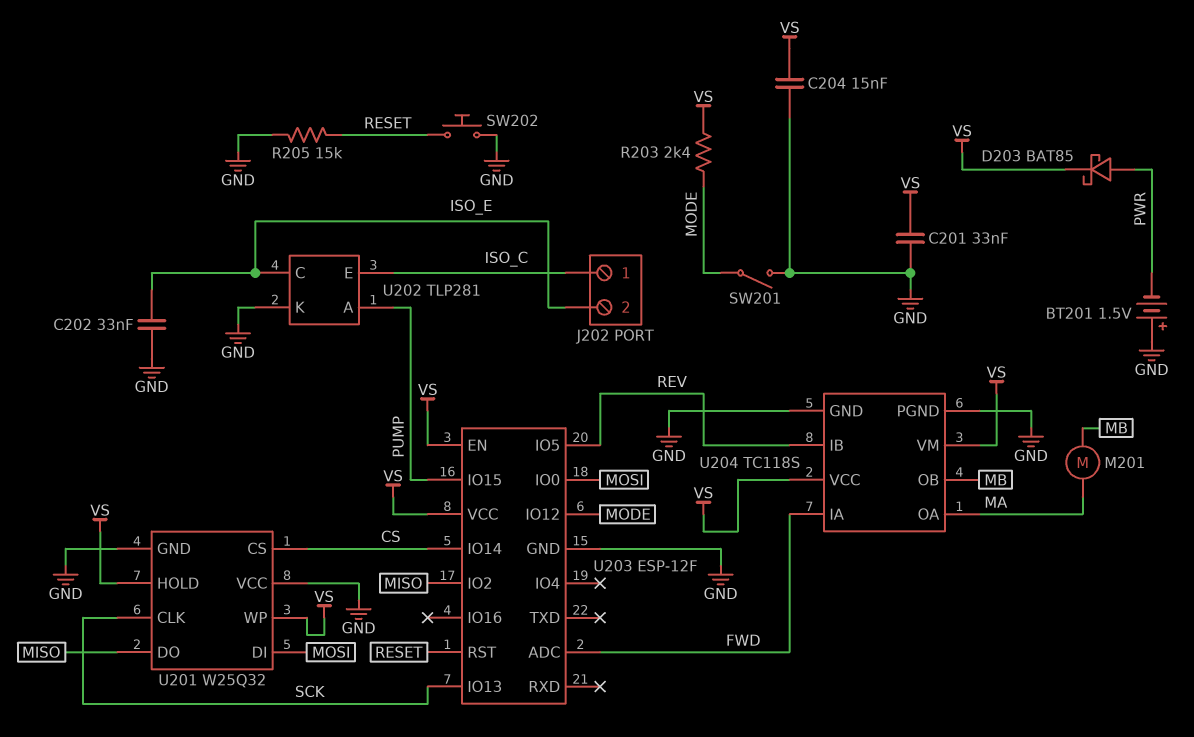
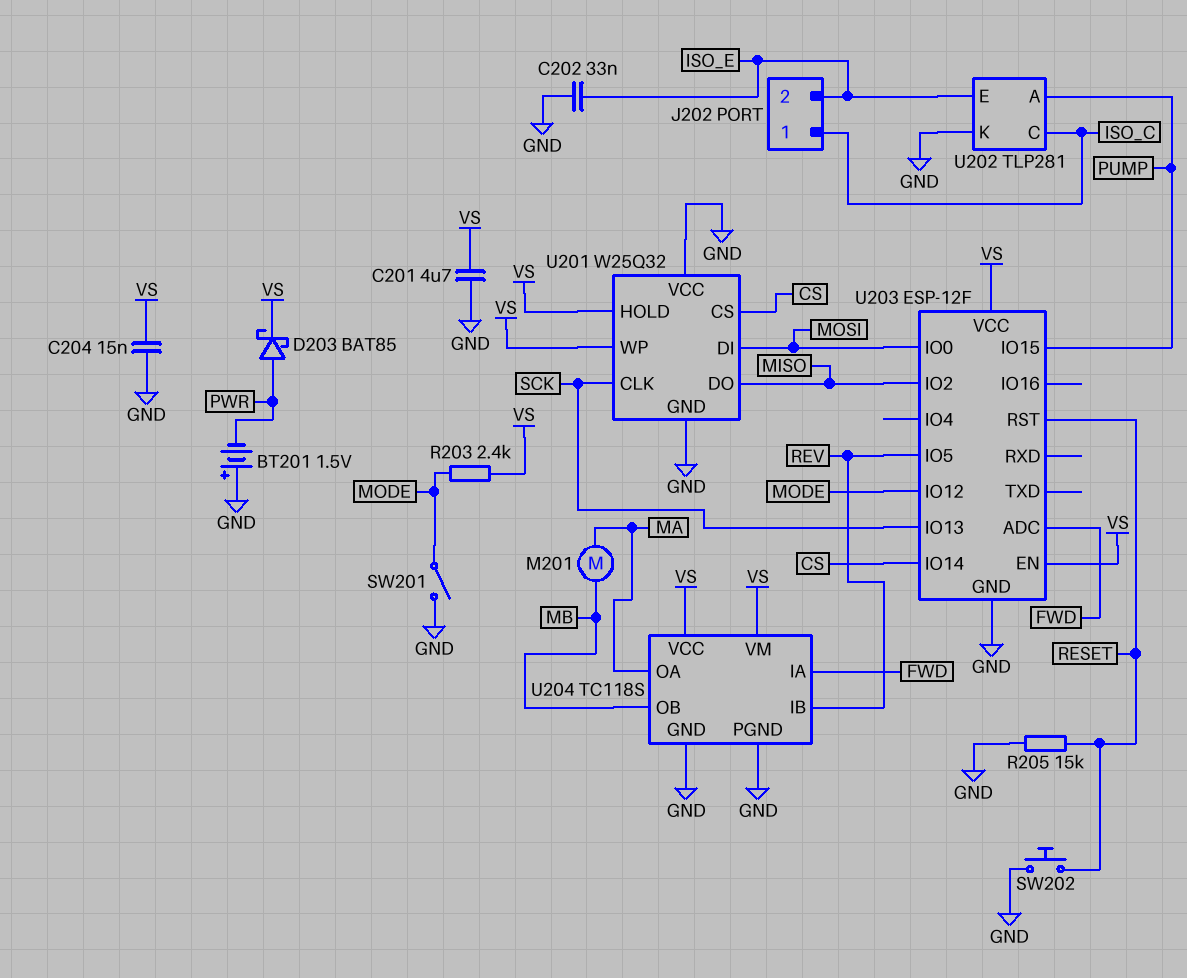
C201: 33nF (GND, VS) -> 4.7uF (GND, VS)
U202 pin C: ISO_E -> ISO_C
U202 pin E: ISO_C -> ISO_E

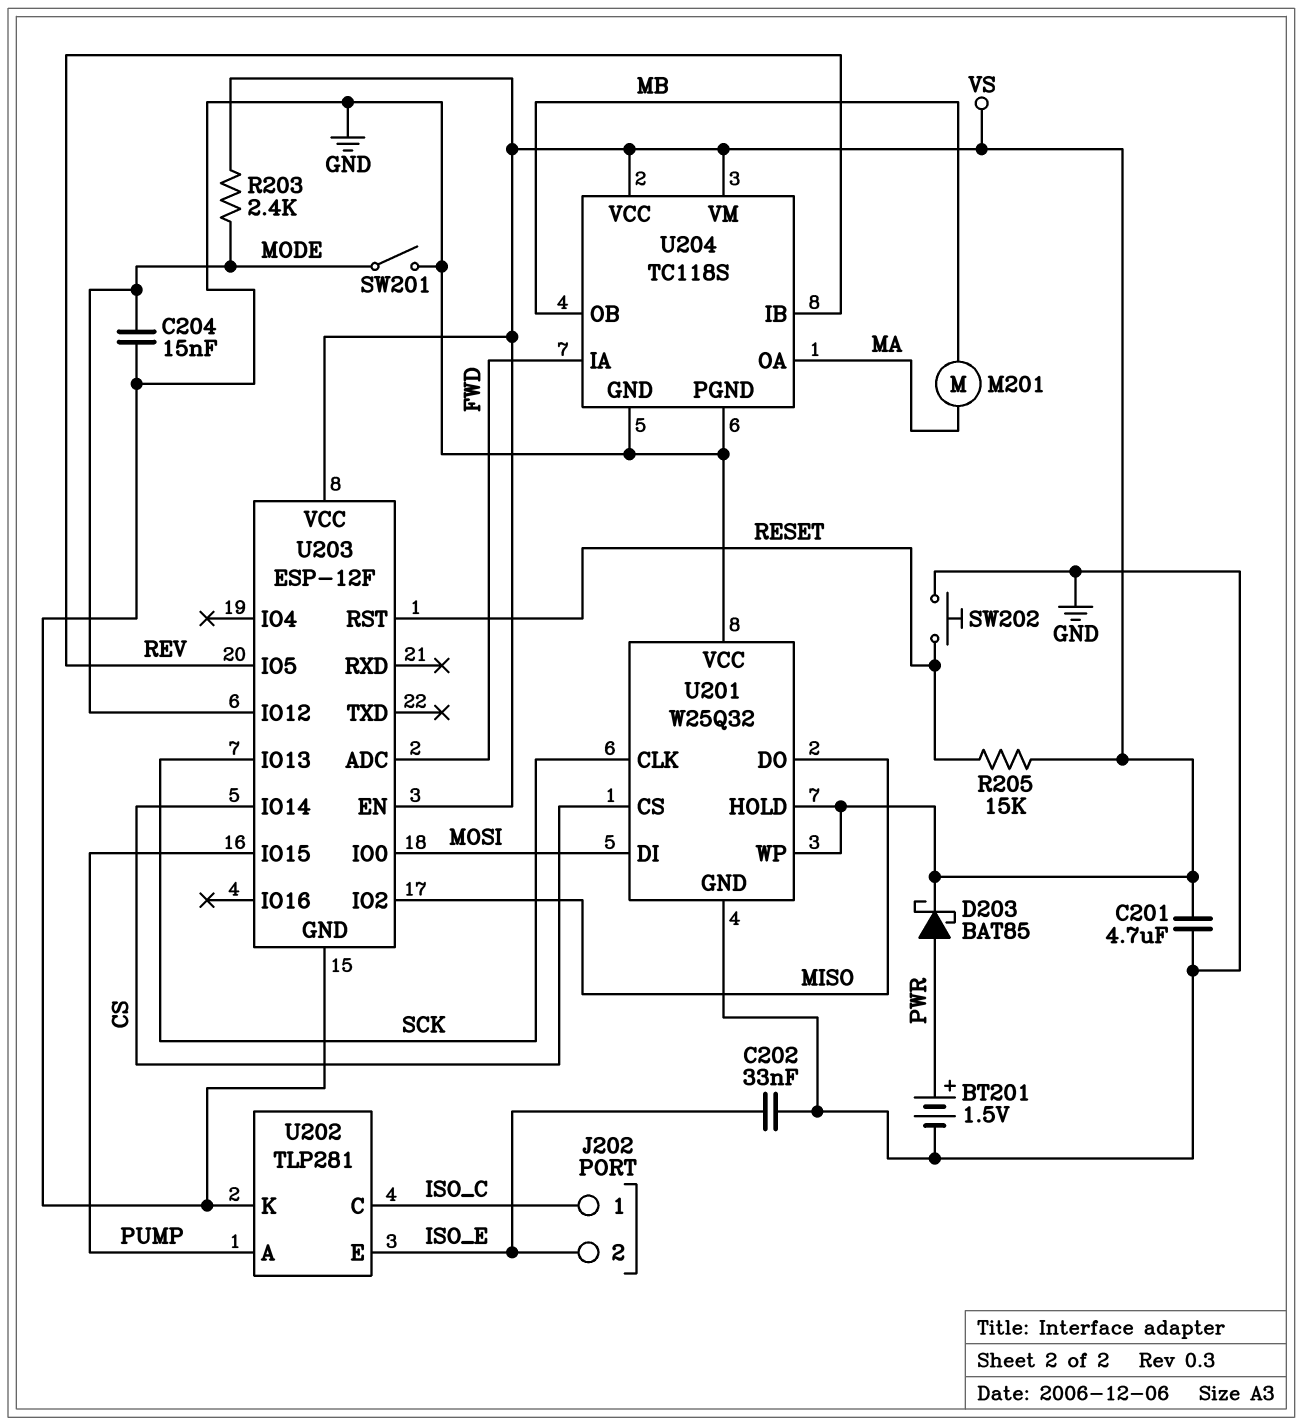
BT201: 1.5V (plus GND, minus PWR) -> 1.5V (plus PWR, minus GND)
C204: 15nF (GND, VS) -> 15nF (GND, MODE)
R205: 15k (GND, RESET) -> 15k (RESET, VS)

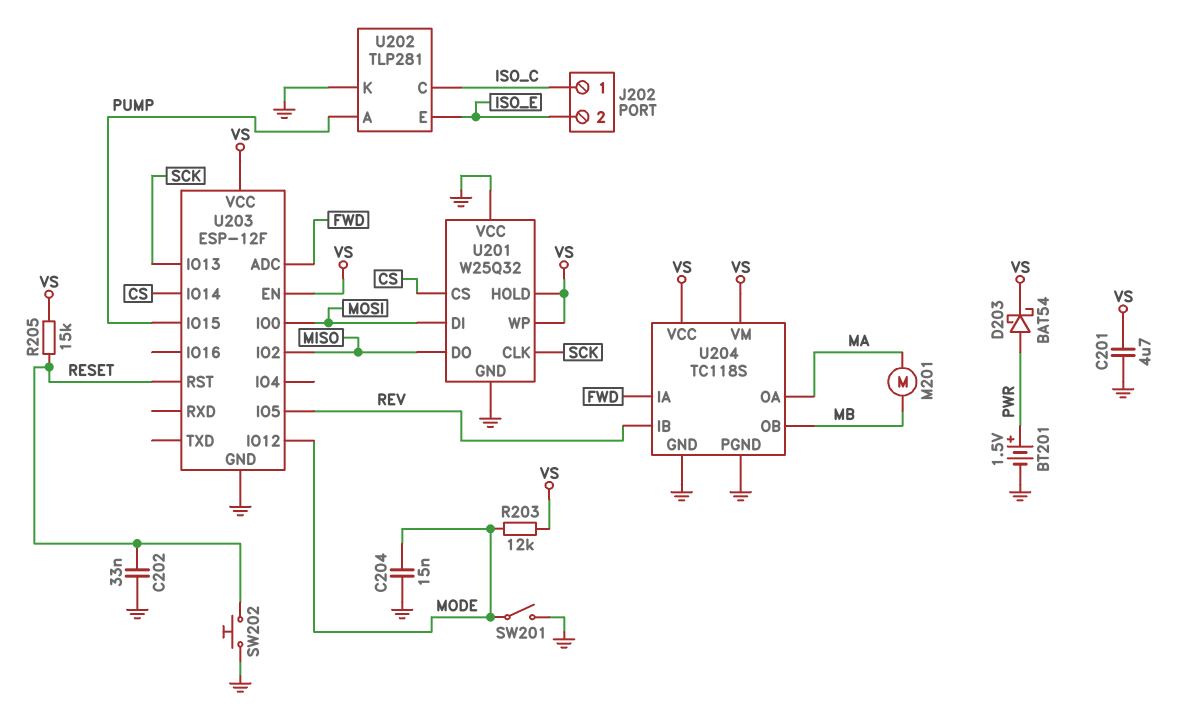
C202: 33nF (GND, ISO_E) -> 33nF (GND, RESET)
D203: schottky BAT85 (A PWR, K VS) -> schottky BAT54 (A PWR, K VS)
R203: 2.4k (MODE, VS) -> 12k (MODE, VS)

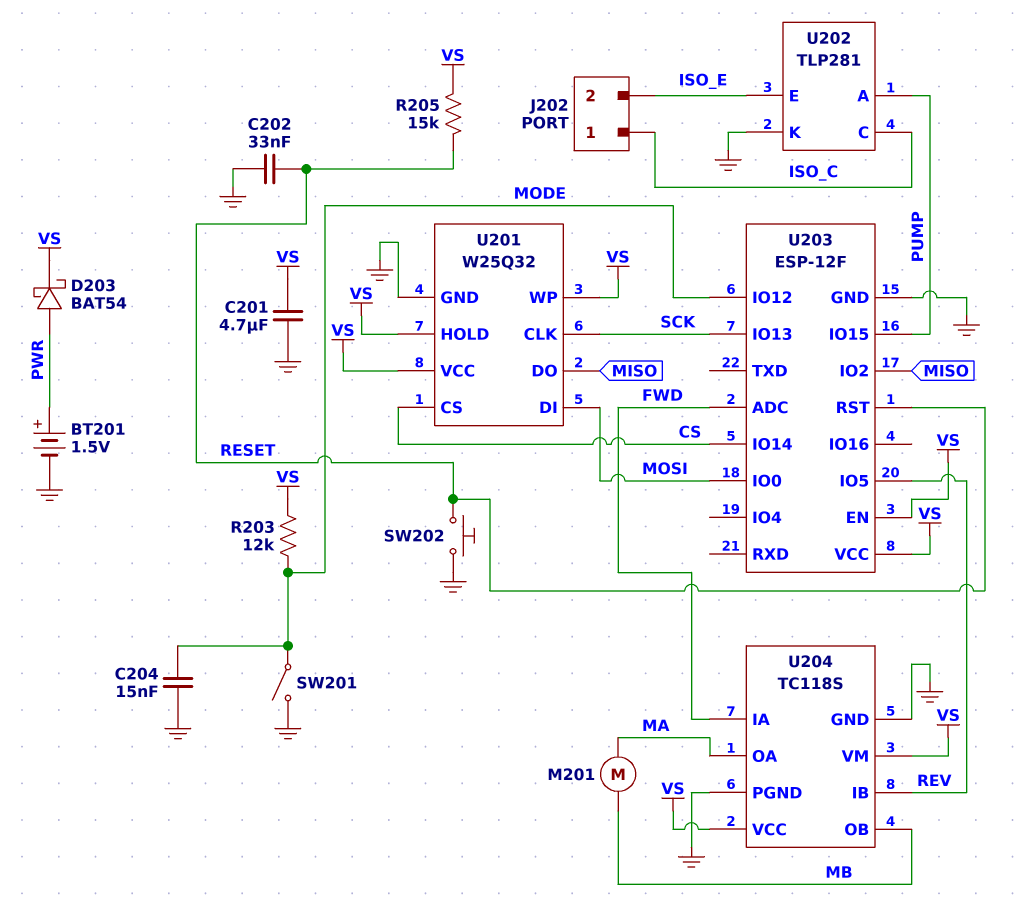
U201 pin VCC: GND -> VS

